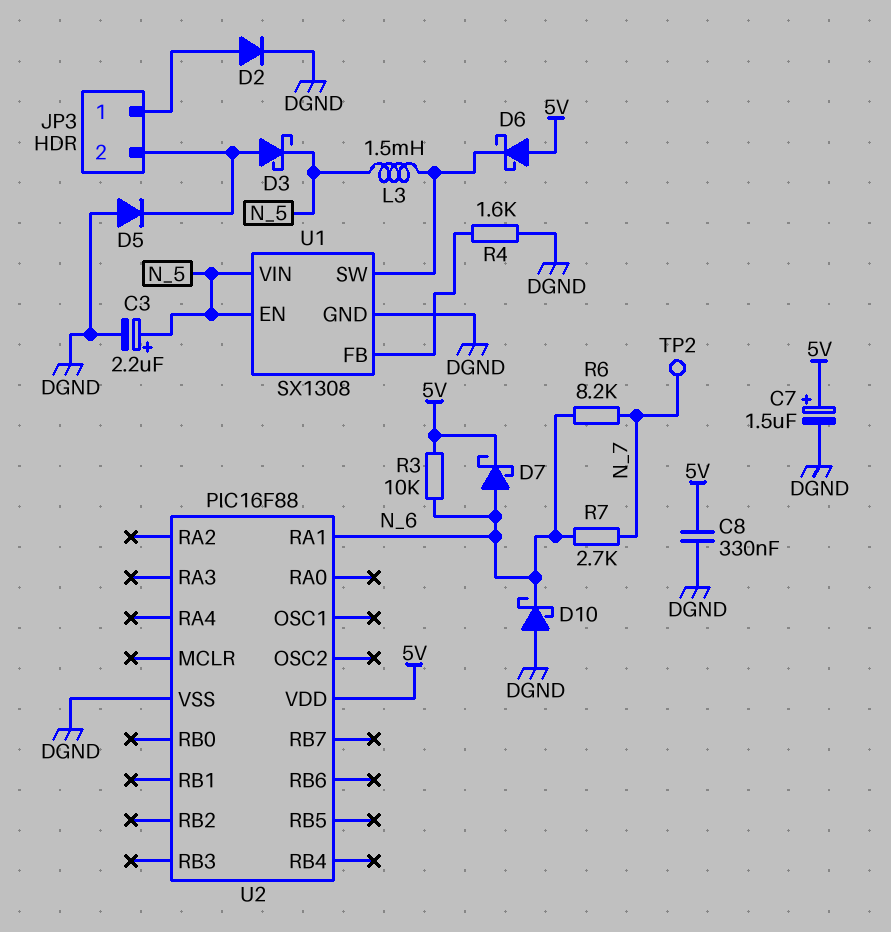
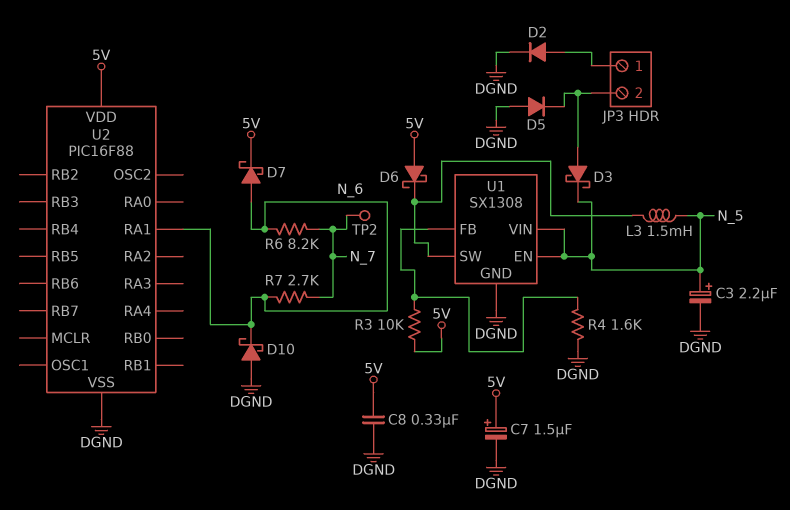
R3: 10k (5V, N_6) -> 10k (5V, U1/FB)

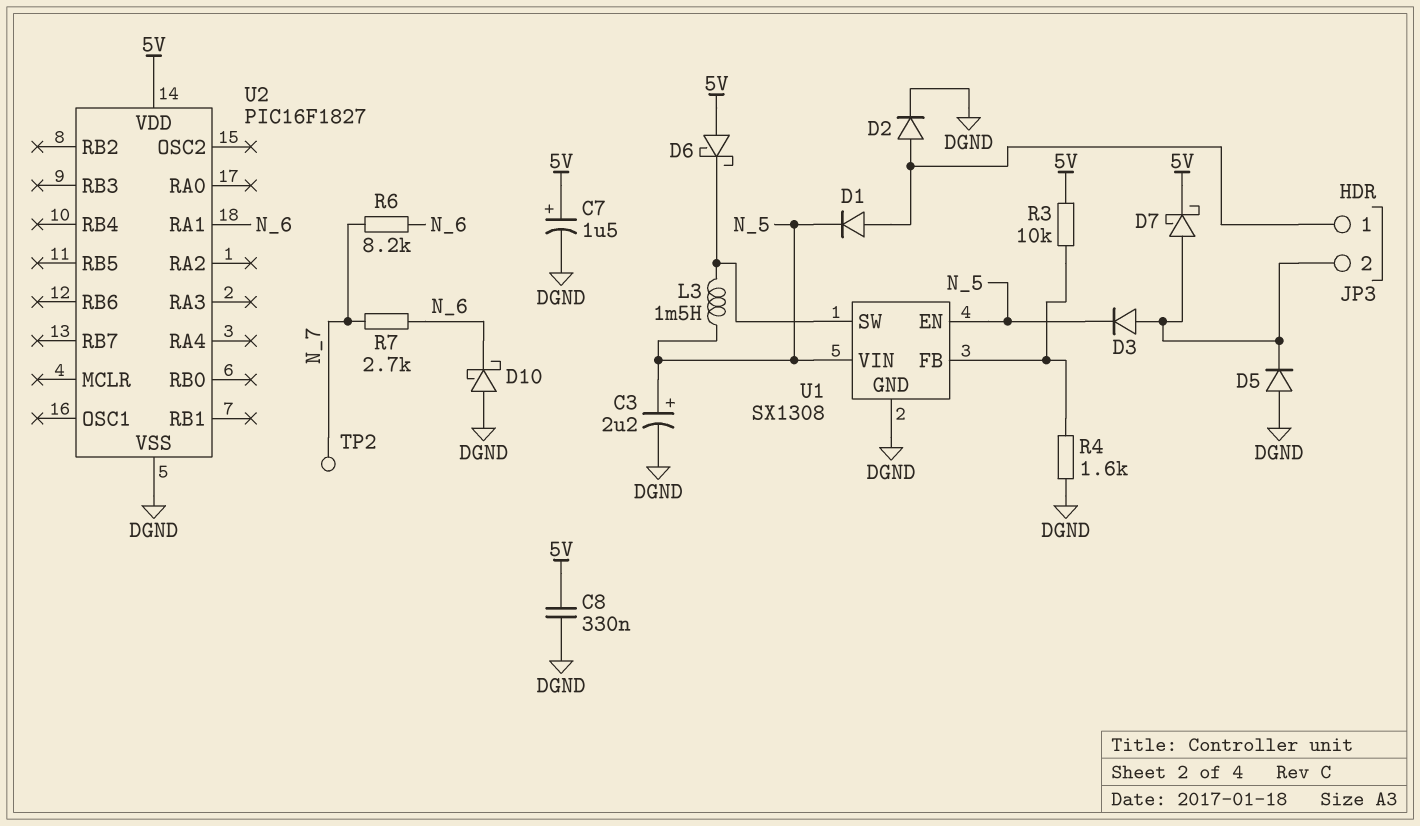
D1: none -> diode (A JP3/1, K N_5)
D3: schottky (A JP3/2, K N_5) -> diode (A JP3/2, K N_5)
D7: schottky (A N_6, K 5V) -> schottky (A JP3/2, K 5V)
U2: PIC16F88 -> PIC16F1827

